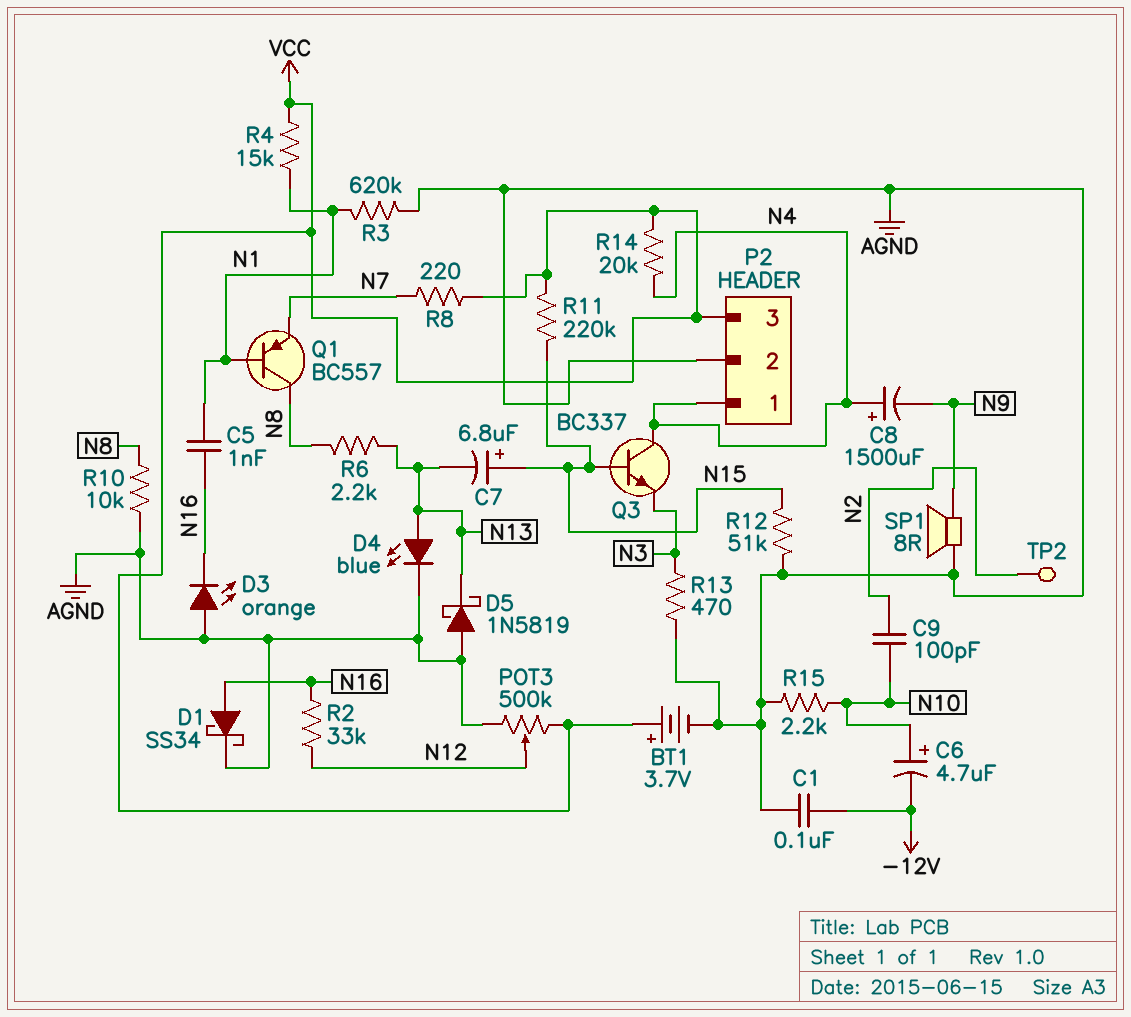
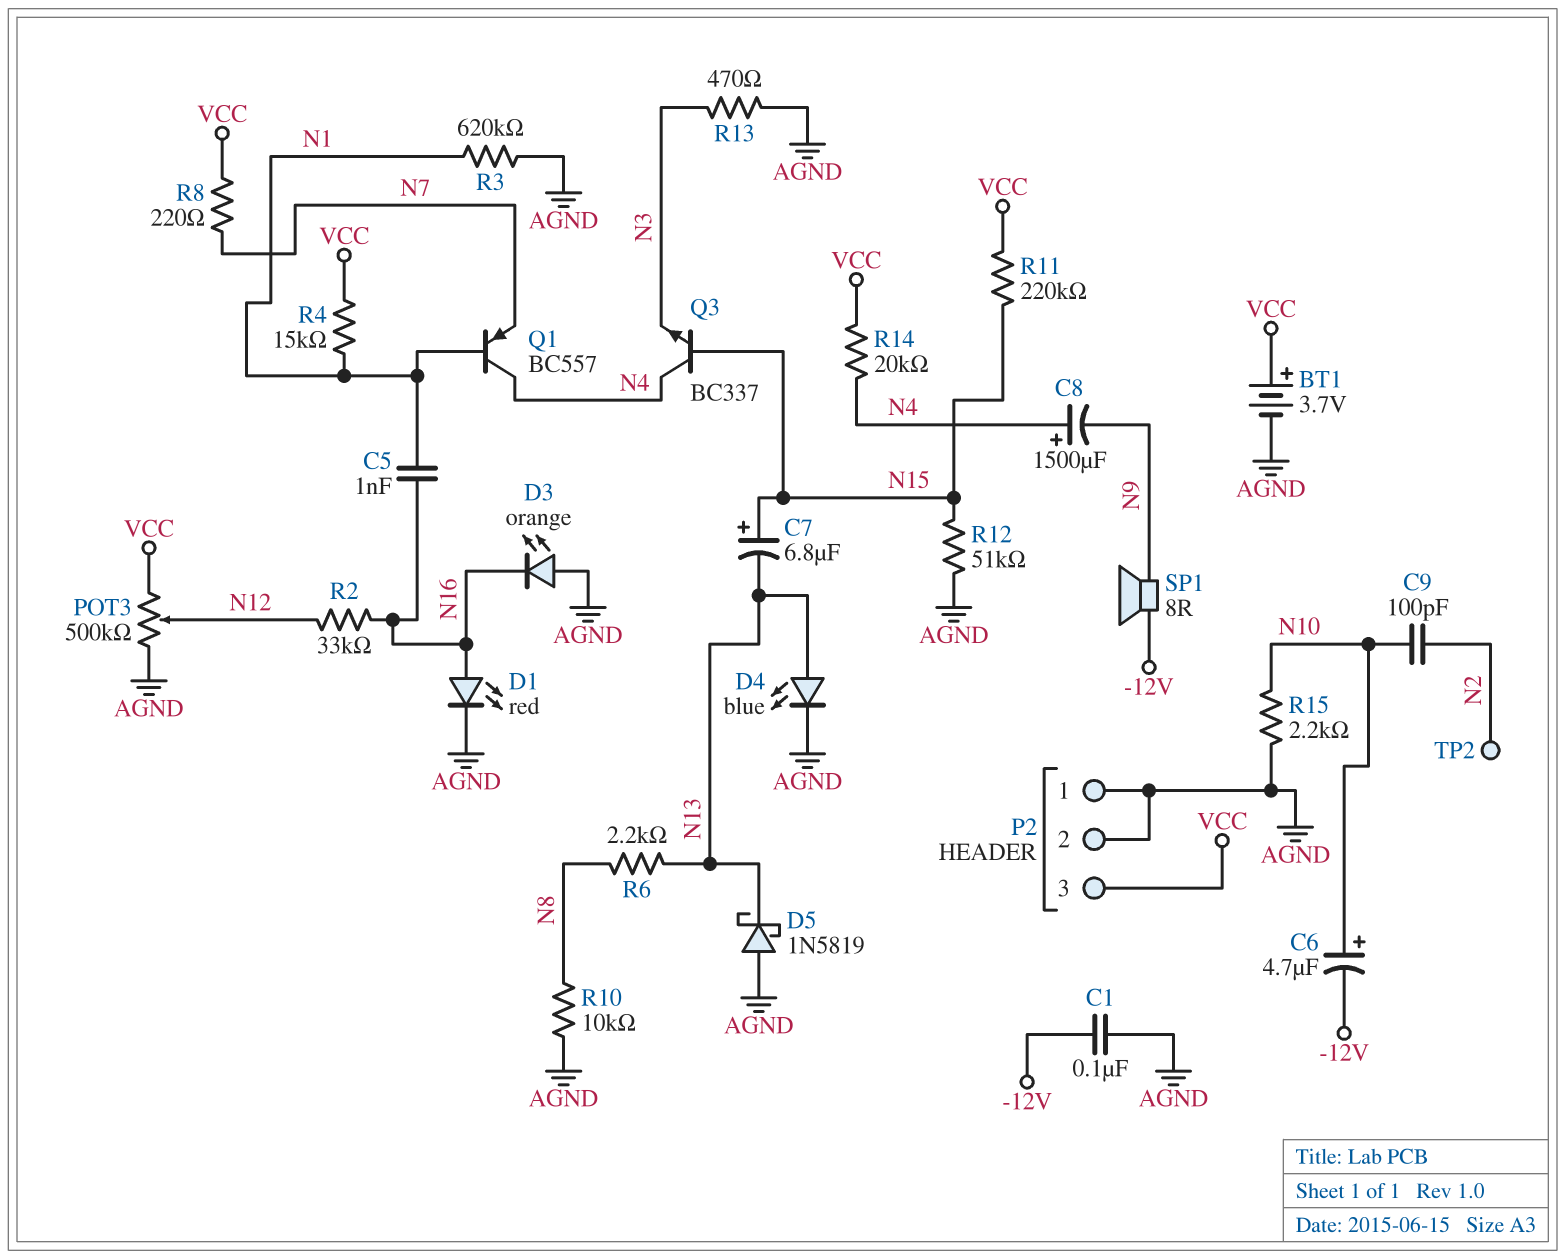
D1: schottky SS34 (A N16, K AGND) -> LED red (A N16, K AGND)
P2 pin 1: N4 -> AGND
Q1: PNP BC557 (B N1, C N8, E N7) -> PNP BC557 (B N1, C N4, E N7)
SP1: speaker 8R (AGND, N9) -> speaker 8R (-12V, N9)

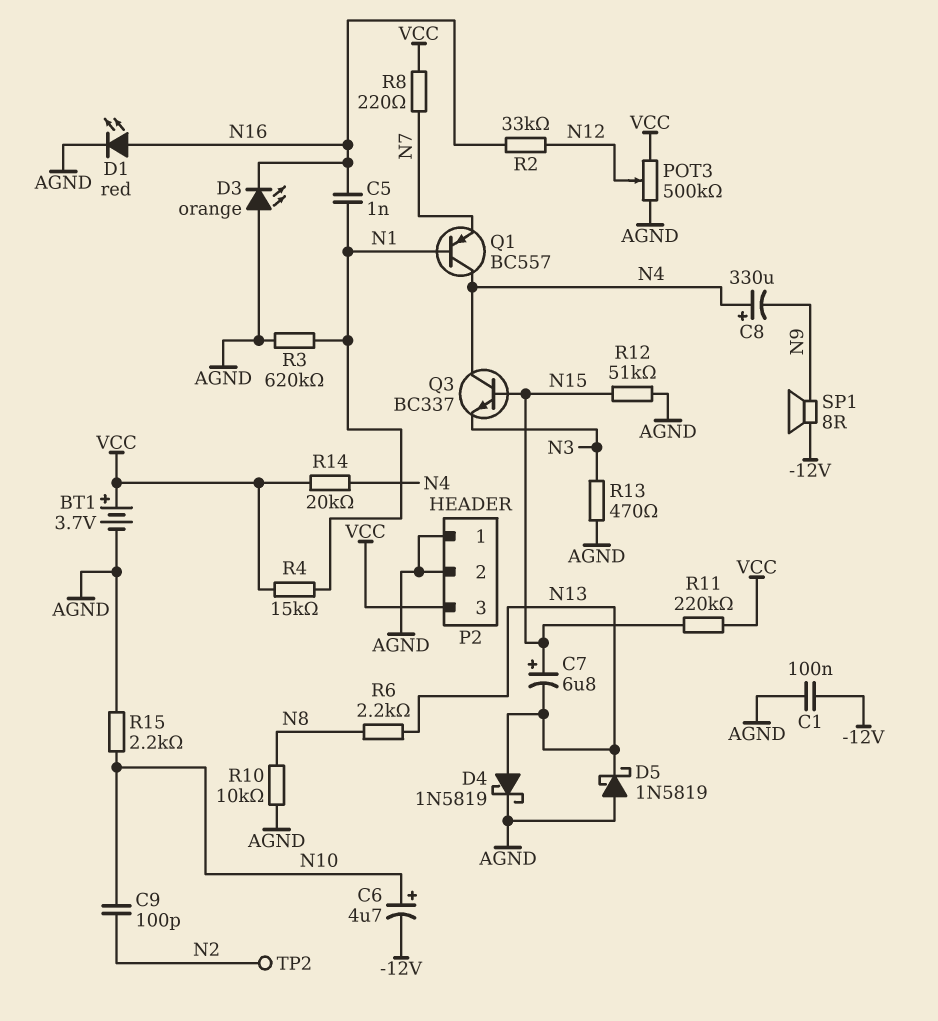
C8: 1500uF (plus N4, minus N9) -> 330uF (plus N4, minus N9)
D4: LED blue (A N13, K AGND) -> schottky 1N5819 (A N13, K AGND)

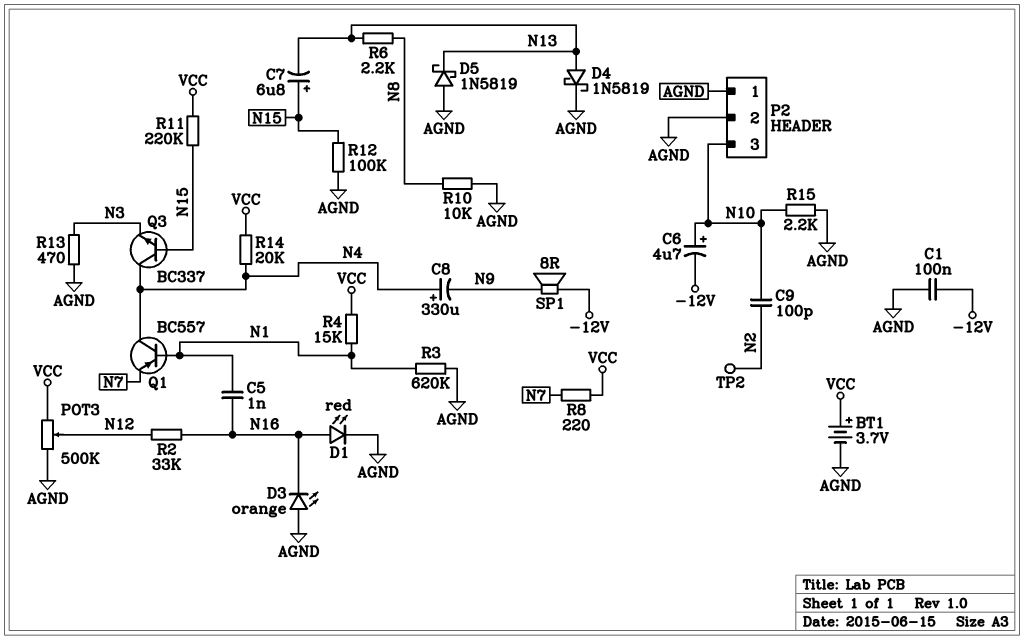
P2 pin 3: VCC -> N10
R12: 51k (AGND, N15) -> 100k (AGND, N15)

